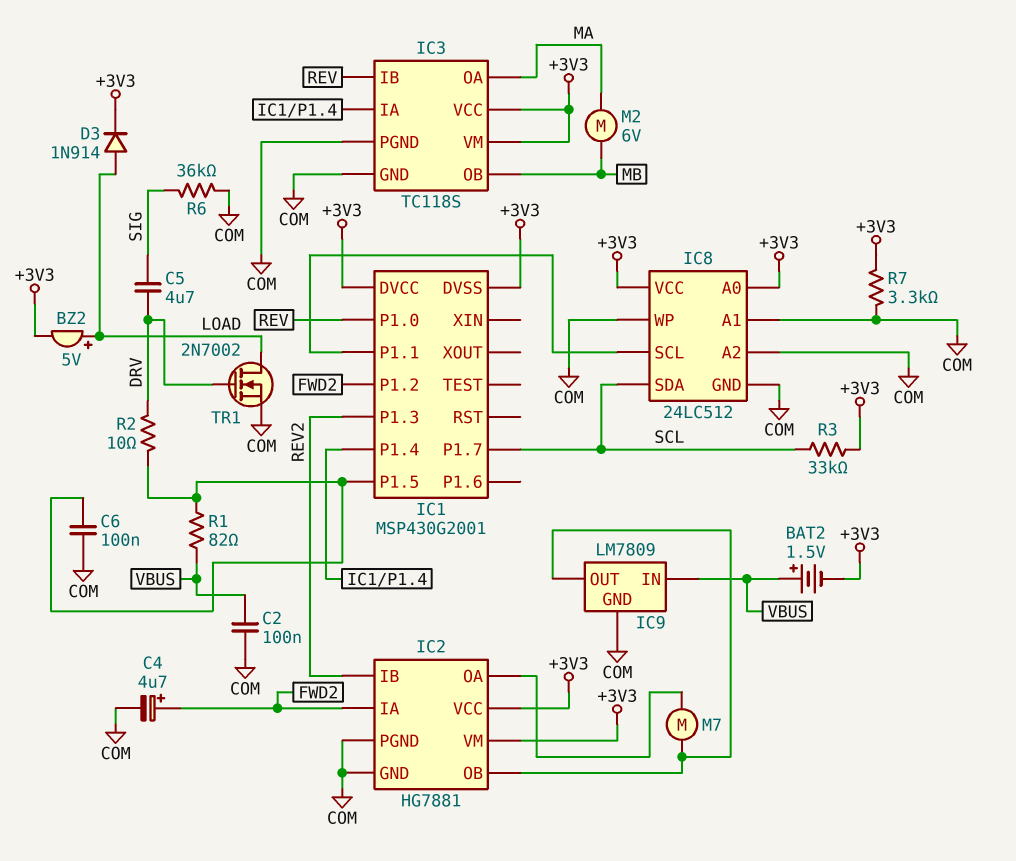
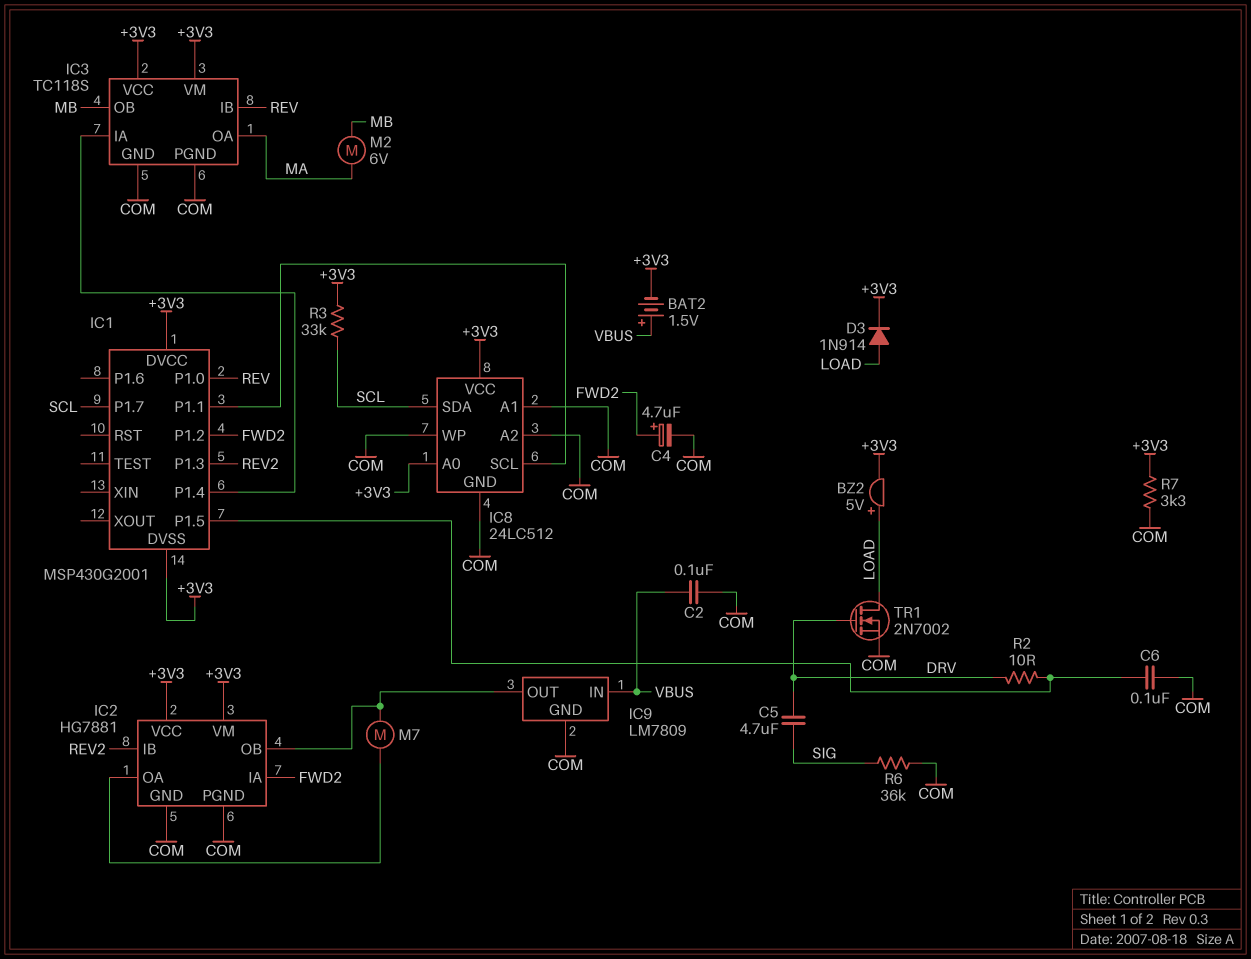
R1: 82 (IC1/P1.5, VBUS) -> none

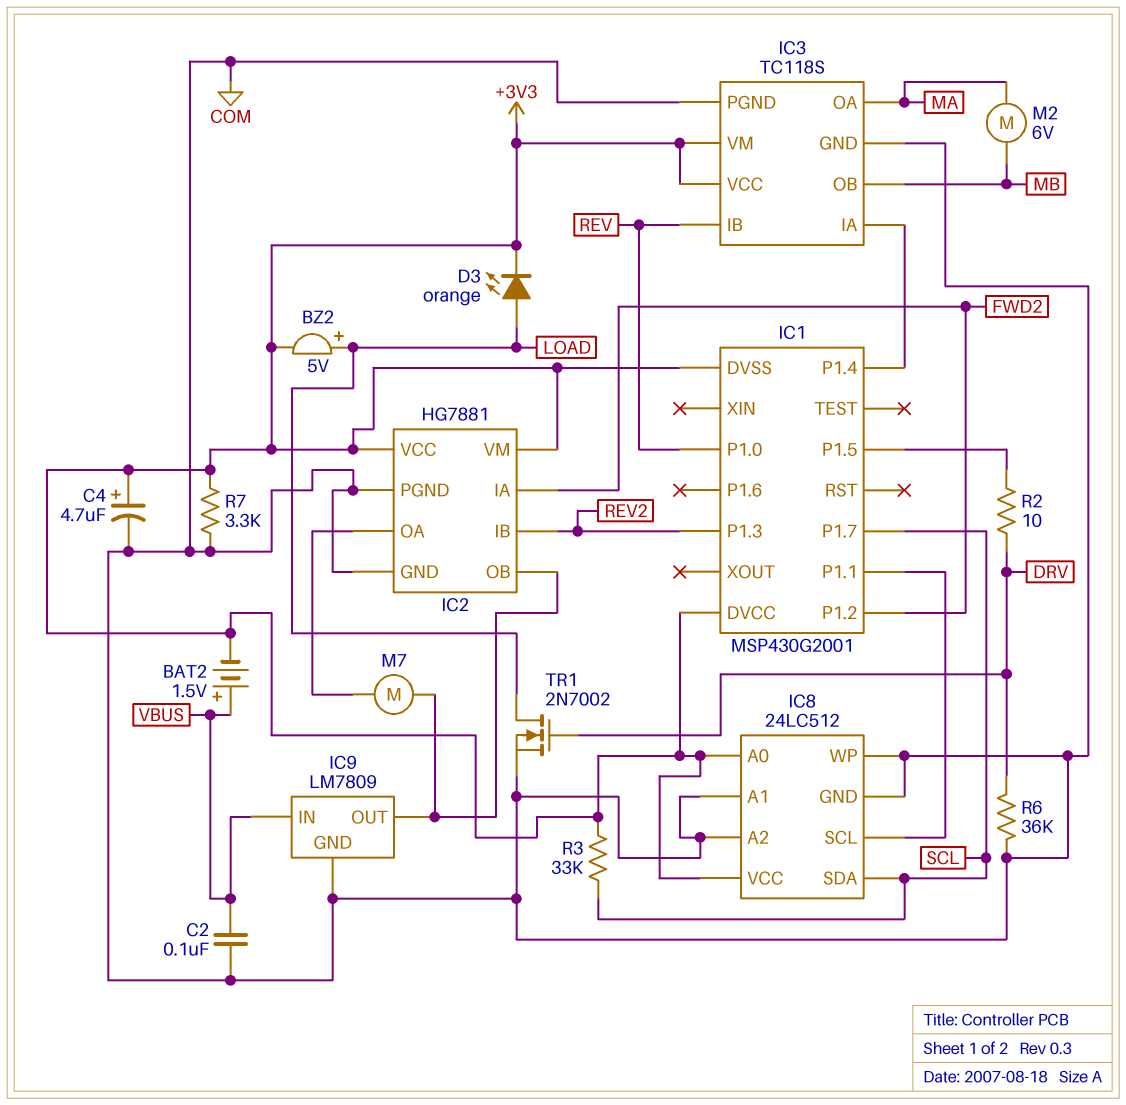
C4: 4.7uF (plus FWD2, minus COM) -> 4.7uF (plus +3V3, minus COM)
C5: 4.7uF (DRV, SIG) -> none
C6: 100nF (COM, IC1/P1.5) -> none
D3: diode 1N914 (A LOAD, K +3V3) -> LED orange (A LOAD, K +3V3)
R6: 36k (COM, SIG) -> 36k (COM, DRV)

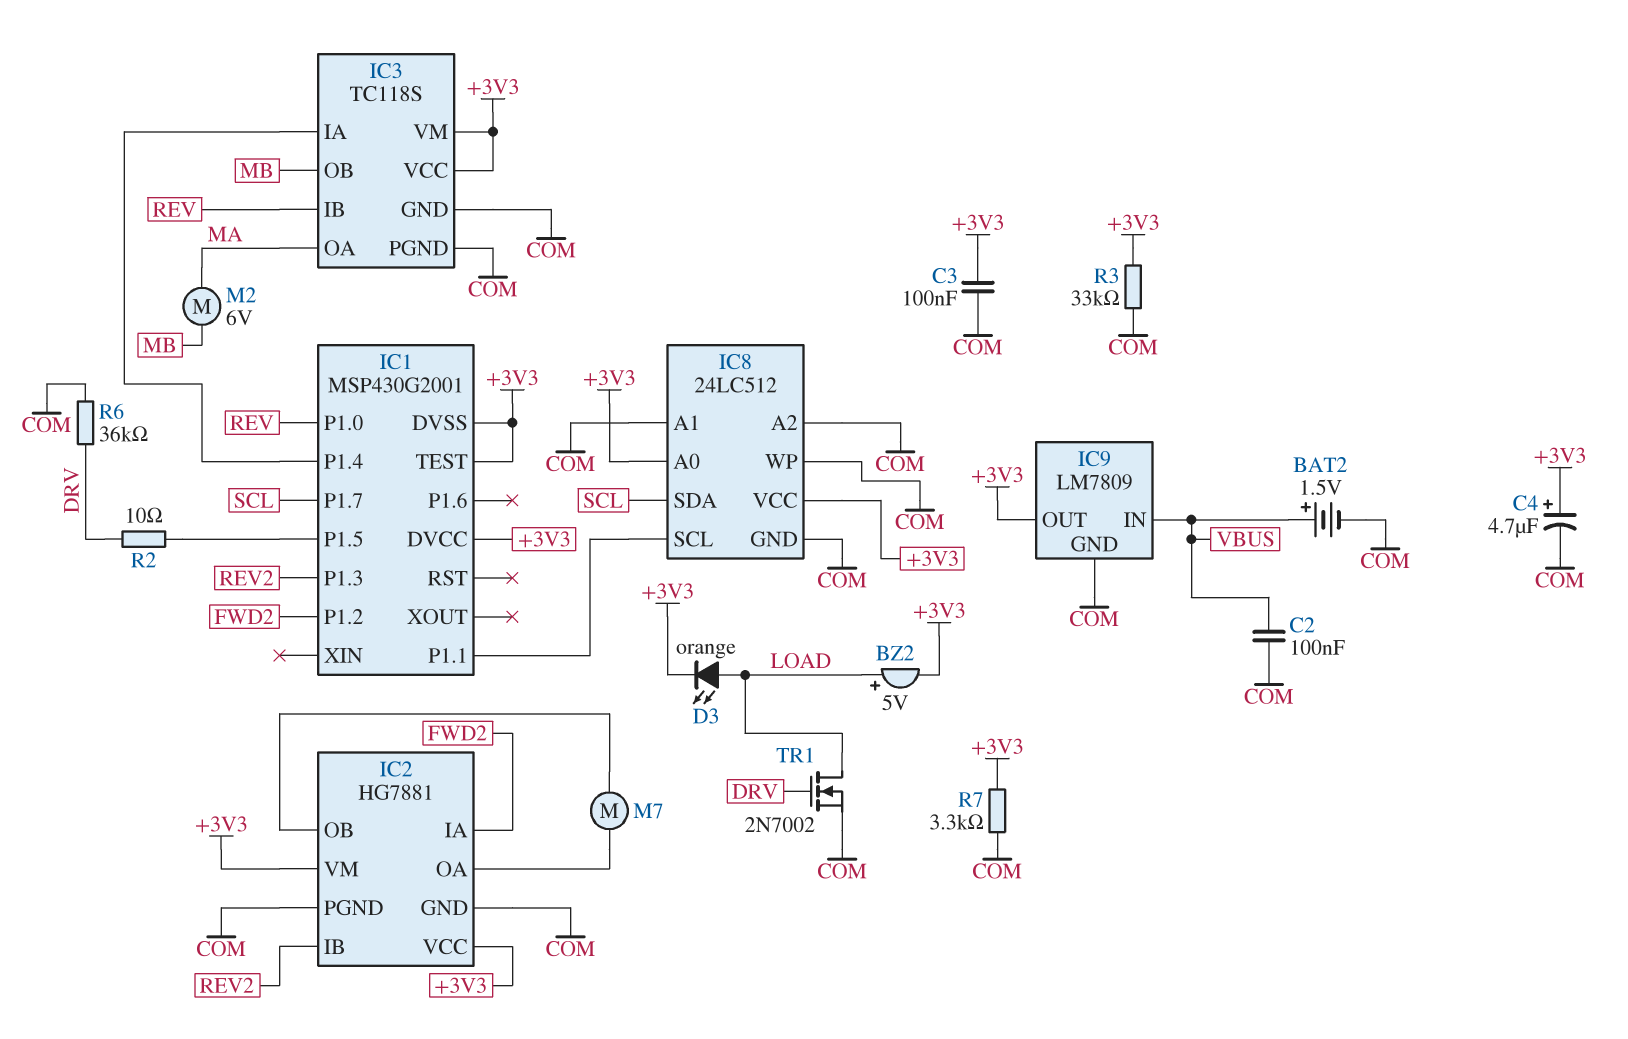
BAT2: 1.5V (plus VBUS, minus +3V3) -> 1.5V (plus VBUS, minus COM)
C3: none -> 100nF (+3V3, COM)
IC1 pin TEST: none -> +3V3
IC9 pin OUT: IC2/OB -> +3V3
R3: 33k (+3V3, SCL) -> 33k (+3V3, COM)

